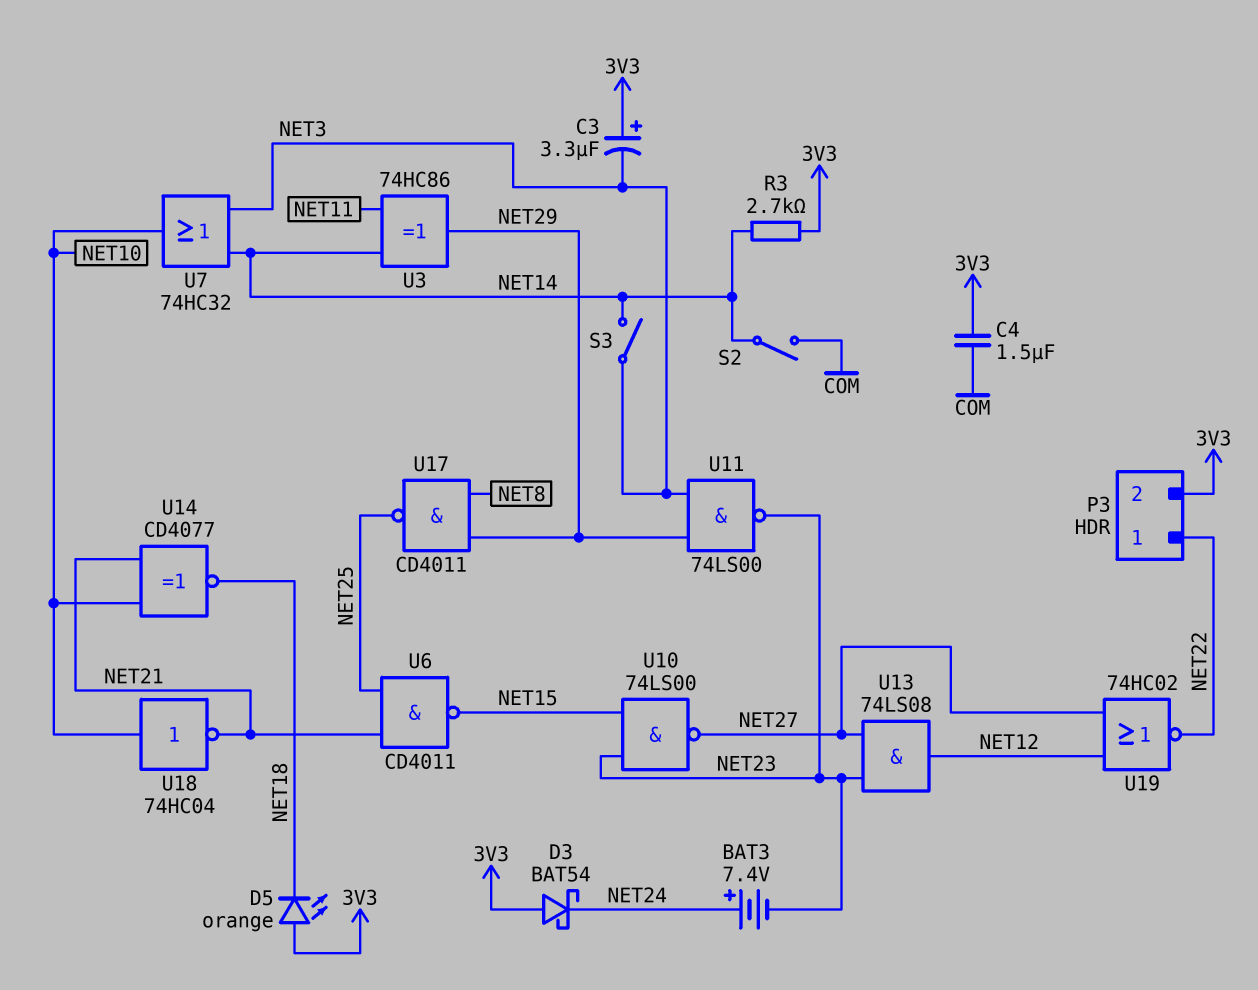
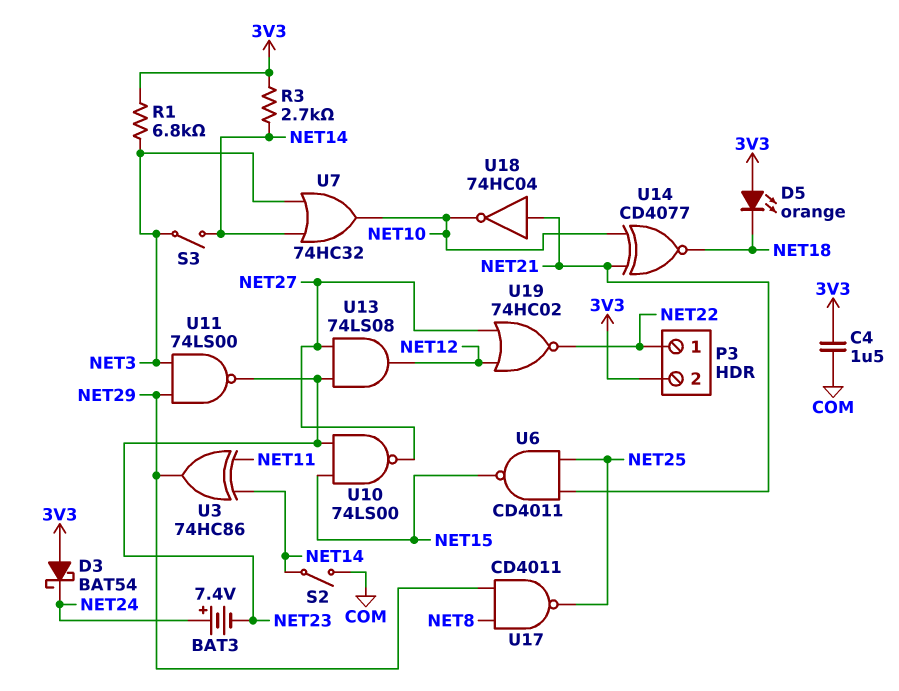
C3: 3.3uF (plus 3V3, minus NET3) -> none
R1: none -> 6.8k (3V3, NET3)
U18: NOT 74HC04 (in NET10, out NET21) -> NOT 74HC04 (in NET21, out NET10)

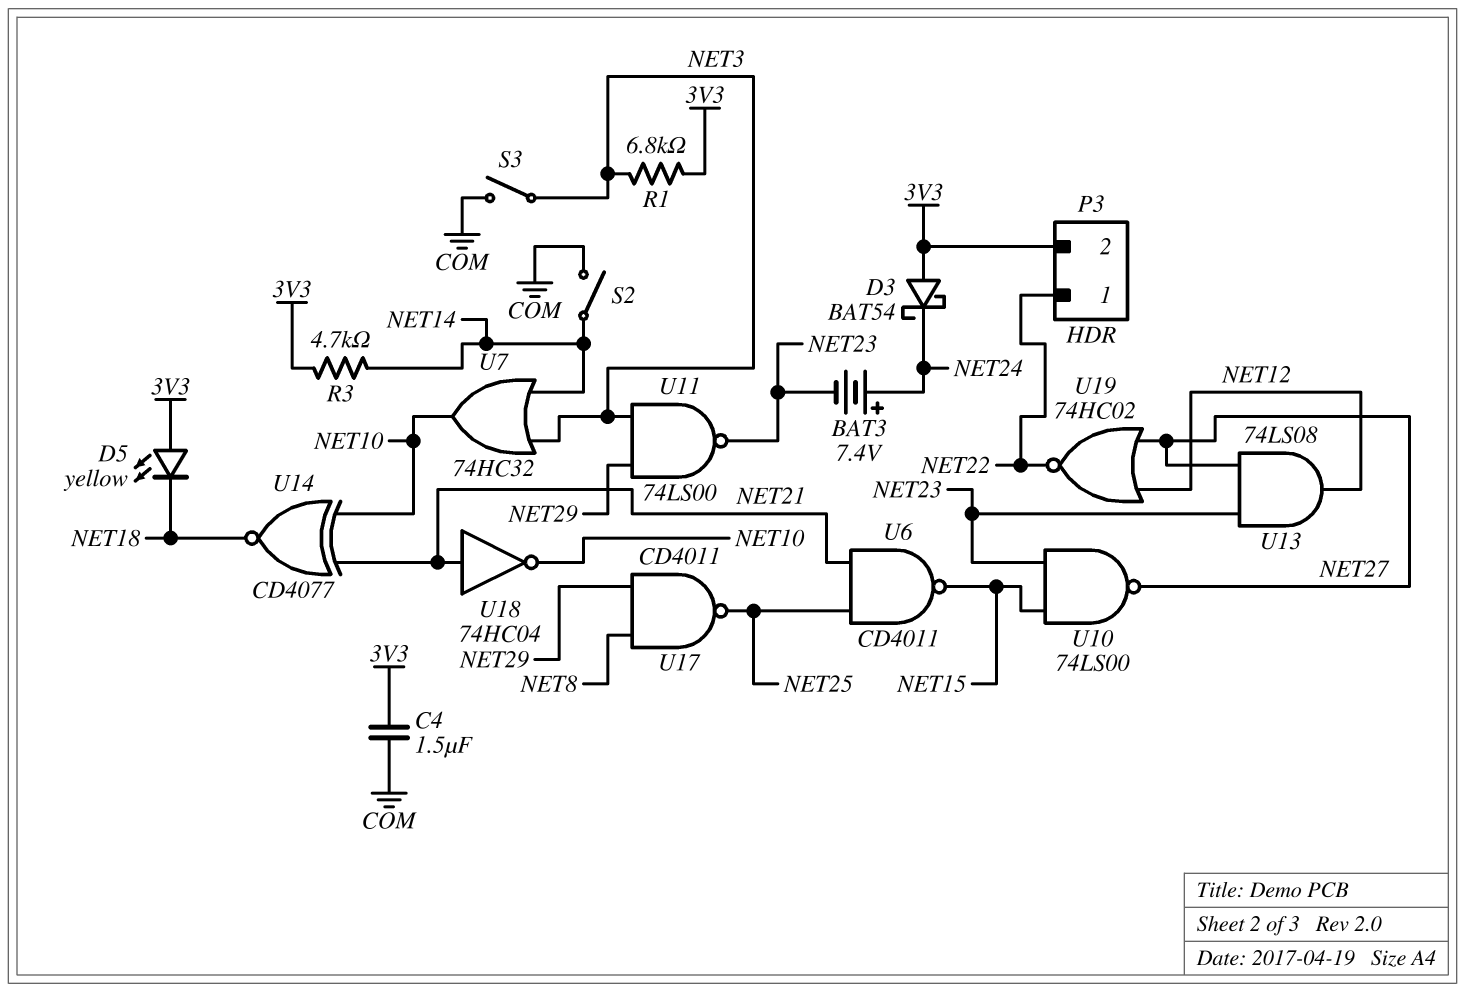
D5: LED orange (A 3V3, K NET18) -> LED yellow (A 3V3, K NET18)
R3: 2.7k (3V3, NET14) -> 4.7k (3V3, NET14)
S3: switch (NET3, NET14) -> switch (COM, NET3)
U3: XOR 74HC86 (in NET11, in NET14, out NET29) -> none

